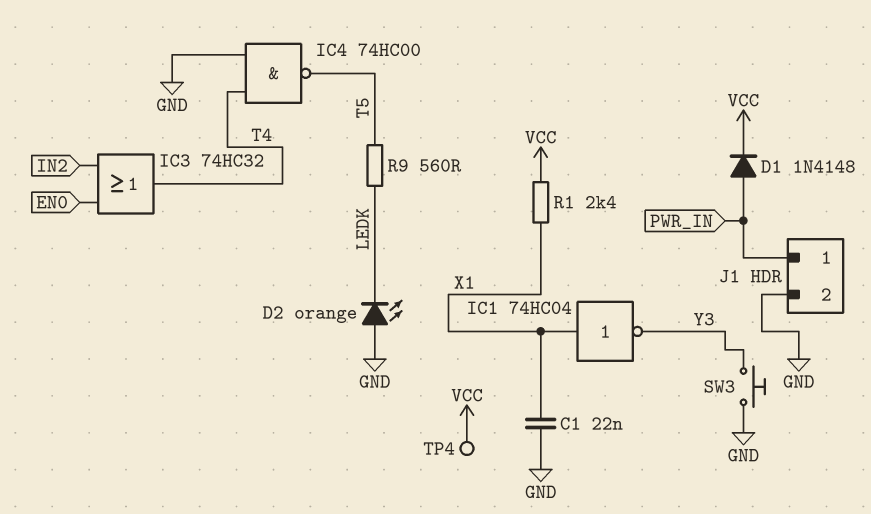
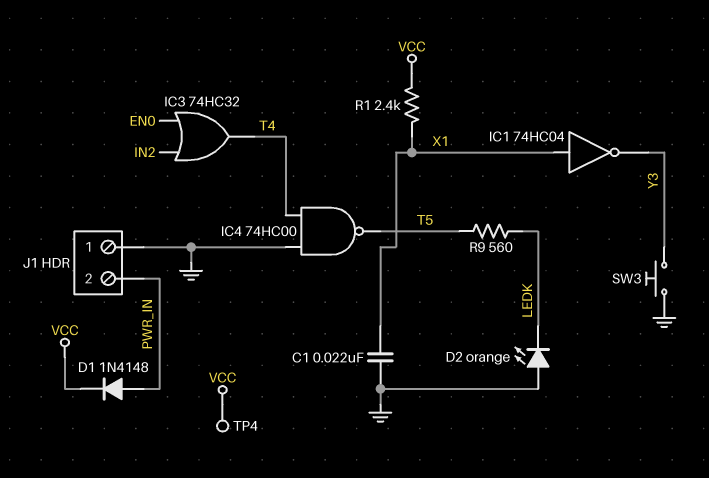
J1 pin 1: PWR_IN -> GND
J1 pin 2: GND -> PWR_IN

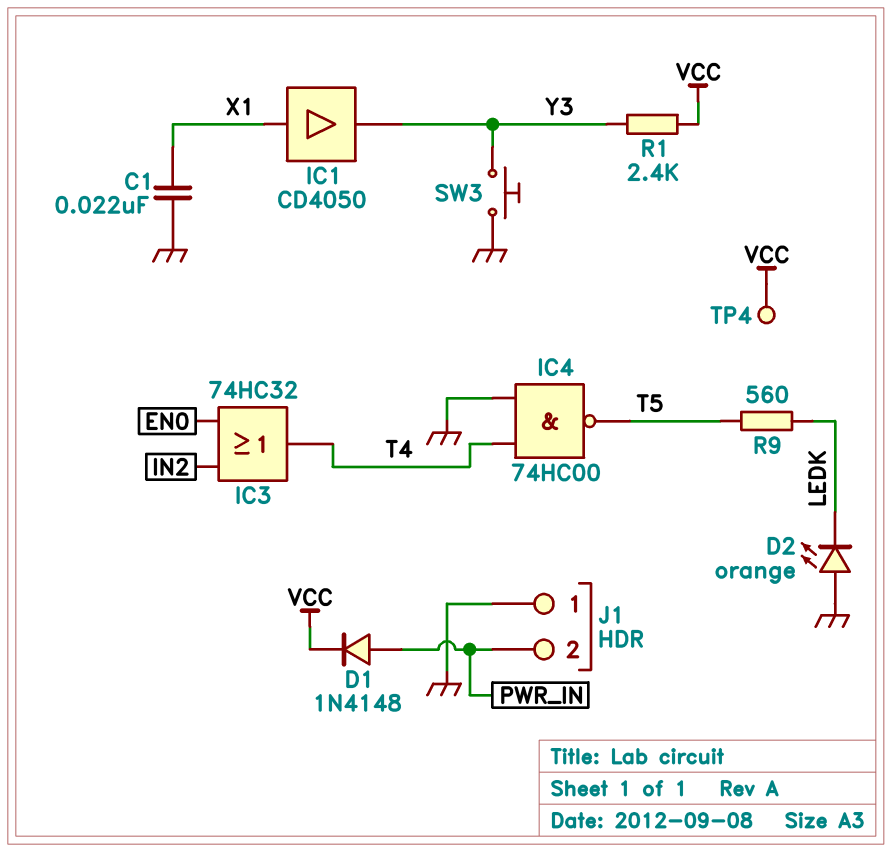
IC1: NOT 74HC04 (in X1, out Y3) -> buffer CD4050 (in X1, out Y3)
R1: 2.4k (VCC, X1) -> 2.4k (VCC, Y3)

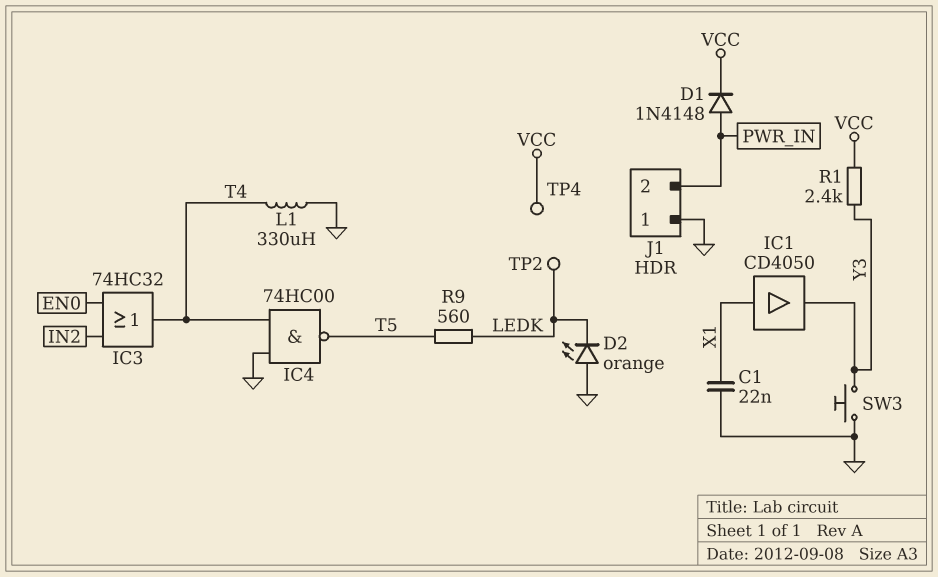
L1: none -> 330uH (GND, T4)
TP2: none -> test point (LEDK)

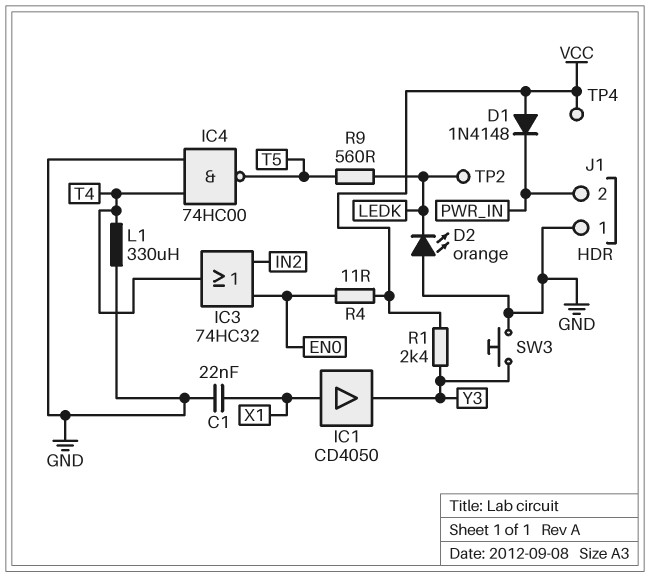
D1: diode 1N4148 (A PWR_IN, K VCC) -> diode 1N4148 (A VCC, K PWR_IN)
R4: none -> 11 (EN0, VCC)

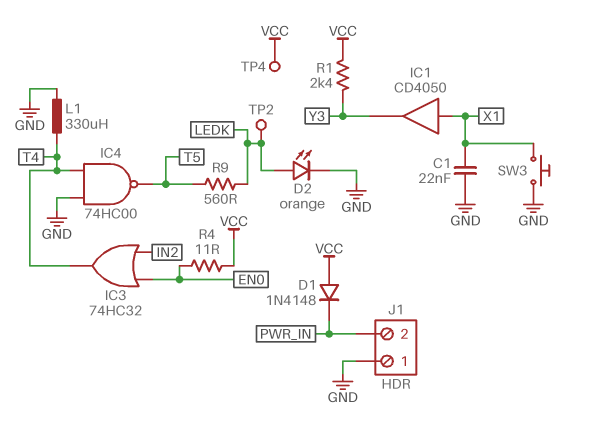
D2: LED orange (A GND, K LEDK) -> LED orange (A LEDK, K GND)
SW3: button (GND, Y3) -> button (GND, X1)

